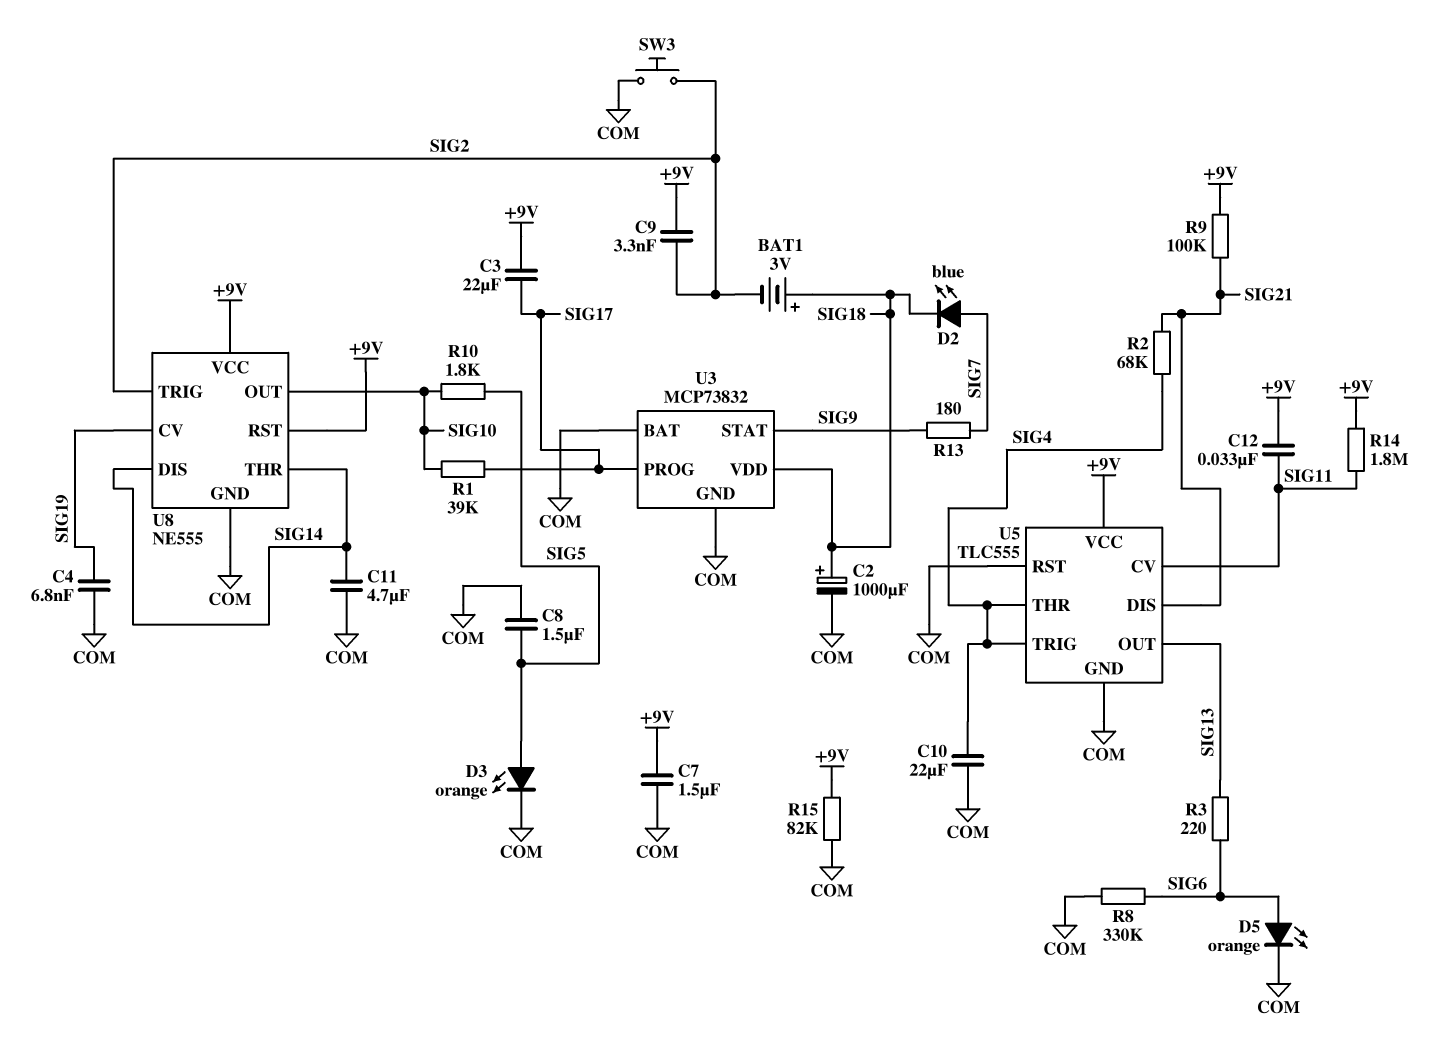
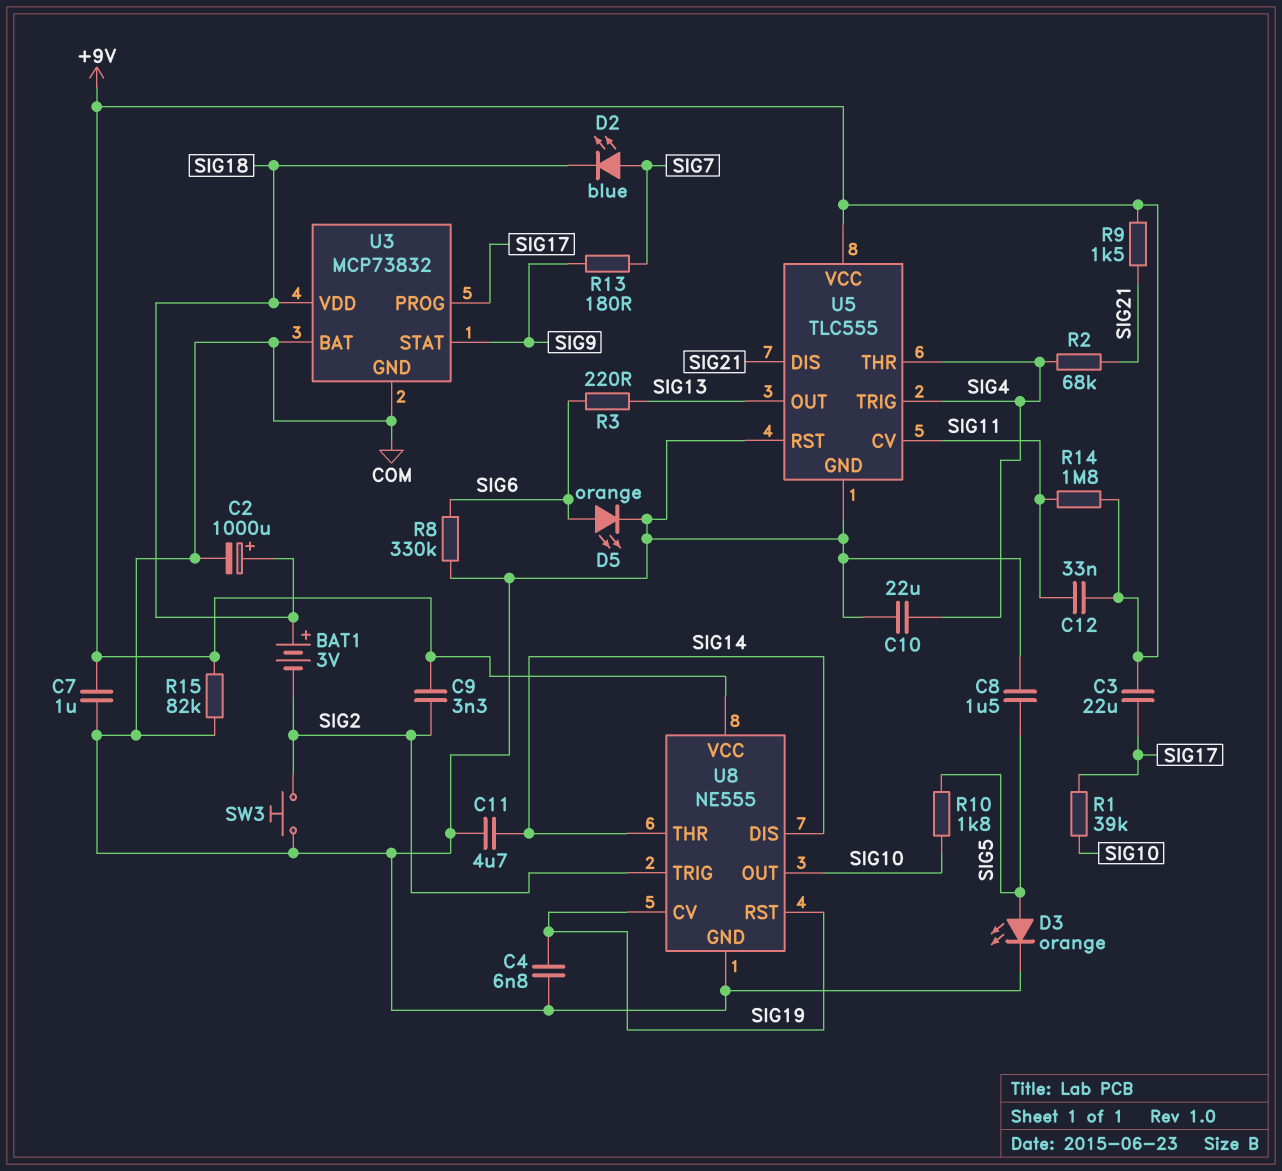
C7: 1.5uF (+9V, COM) -> 1uF (+9V, COM)
R9: 100k (+9V, SIG21) -> 1.5k (+9V, SIG21)
U8 pin RST: +9V -> SIG19

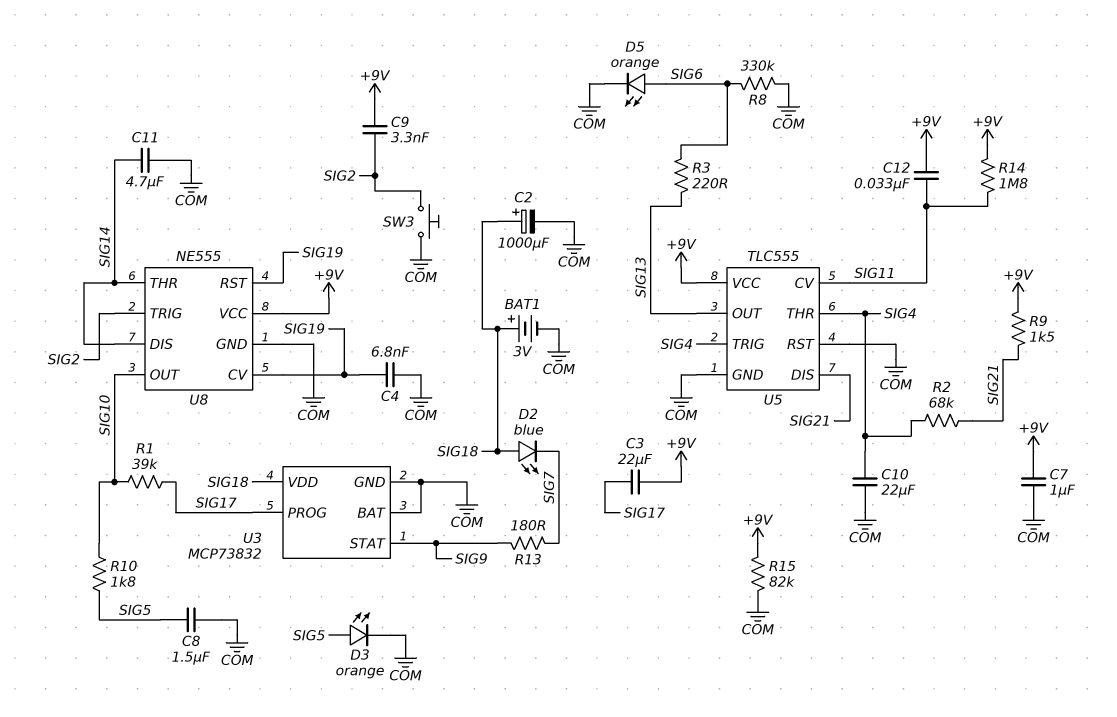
BAT1: 3V (plus SIG18, minus SIG2) -> 3V (plus SIG18, minus COM)
D2: LED blue (A SIG7, K SIG18) -> LED blue (A SIG18, K SIG7)

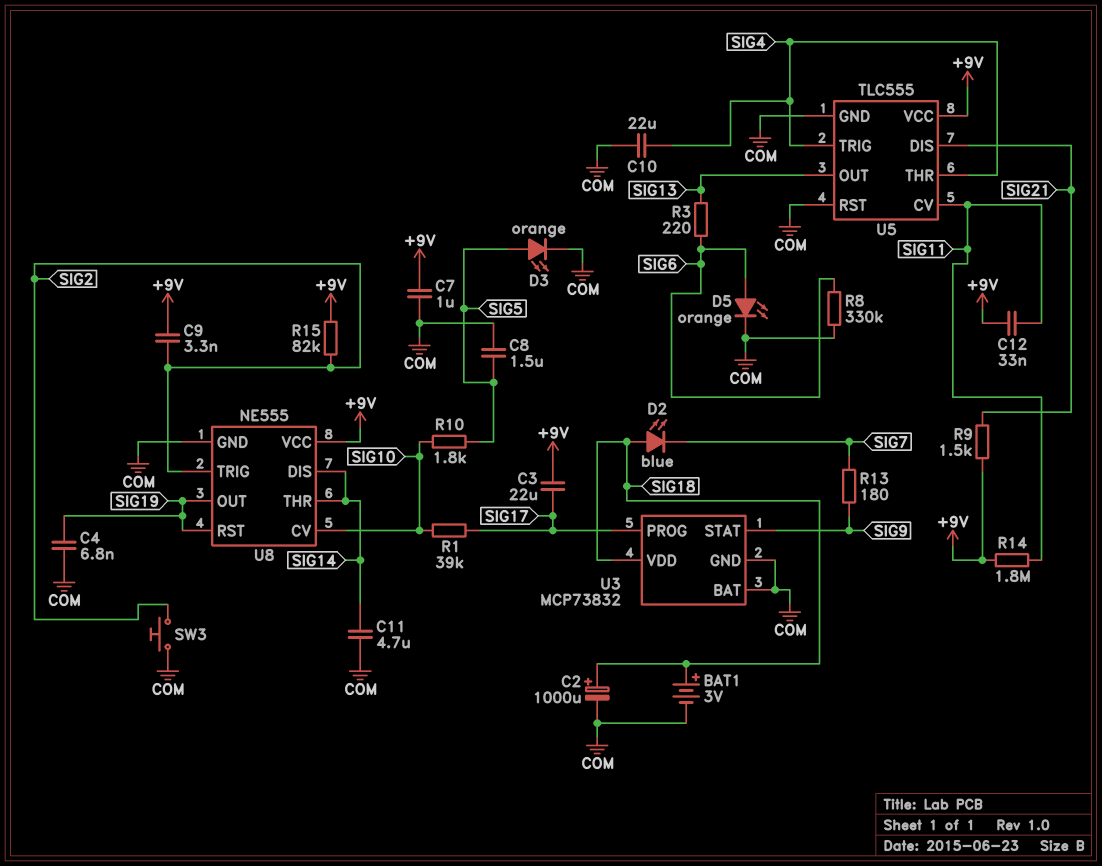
R2: 68k (SIG4, SIG21) -> none
R15: 82k (+9V, COM) -> 82k (+9V, SIG2)
U8 pin CV: SIG19 -> SIG10
U8 pin OUT: SIG10 -> SIG19

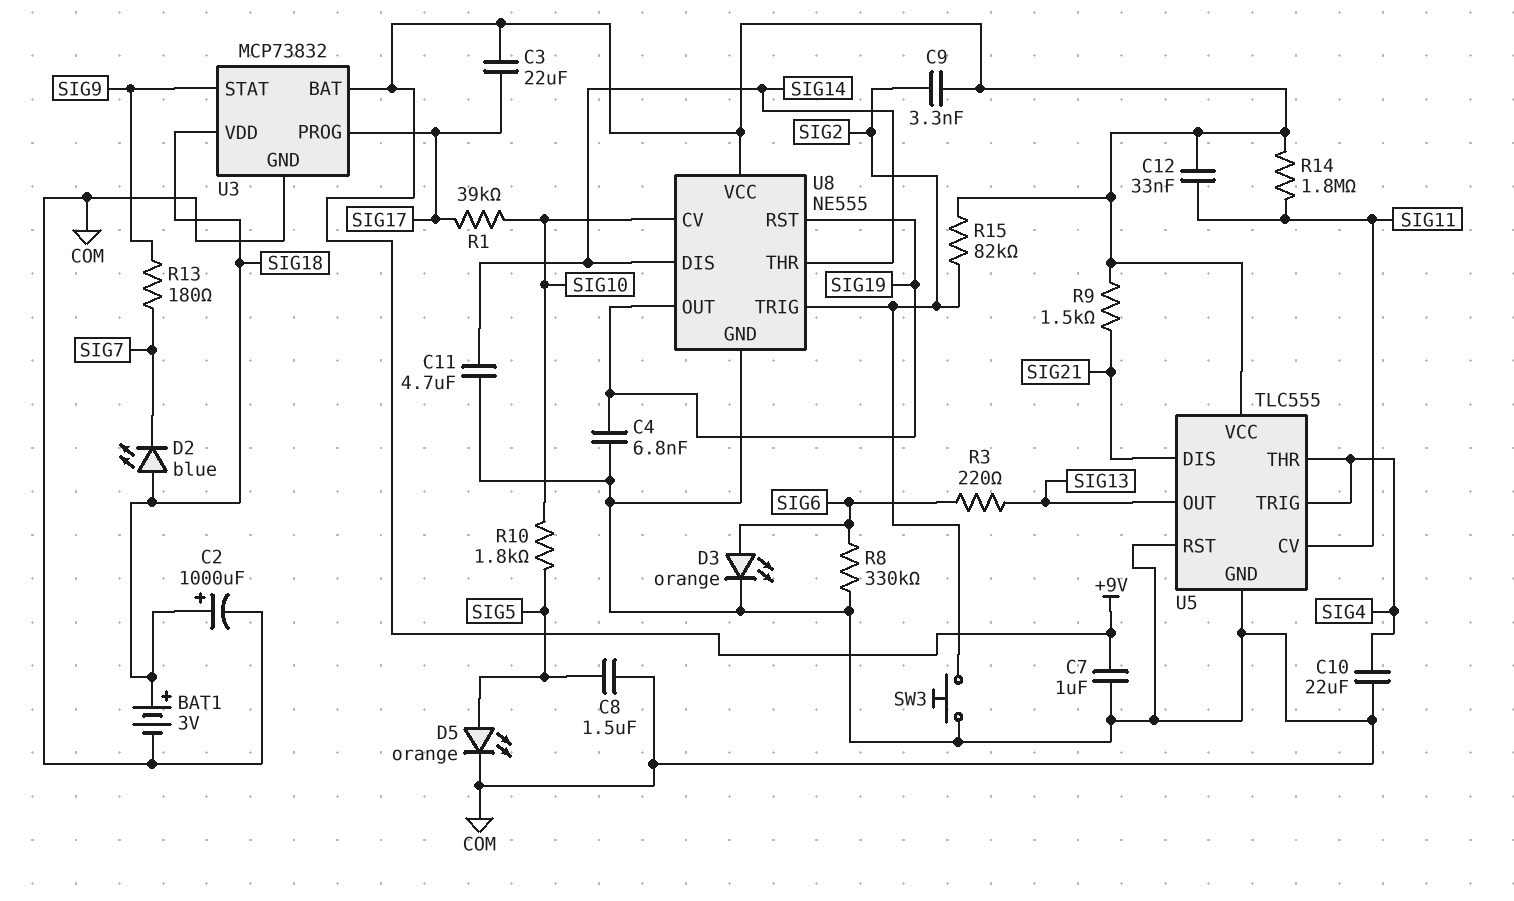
D3: LED orange (A SIG5, K COM) -> LED orange (A SIG6, K COM)
D5: LED orange (A SIG6, K COM) -> LED orange (A SIG5, K COM)
U3 pin BAT: COM -> +9V

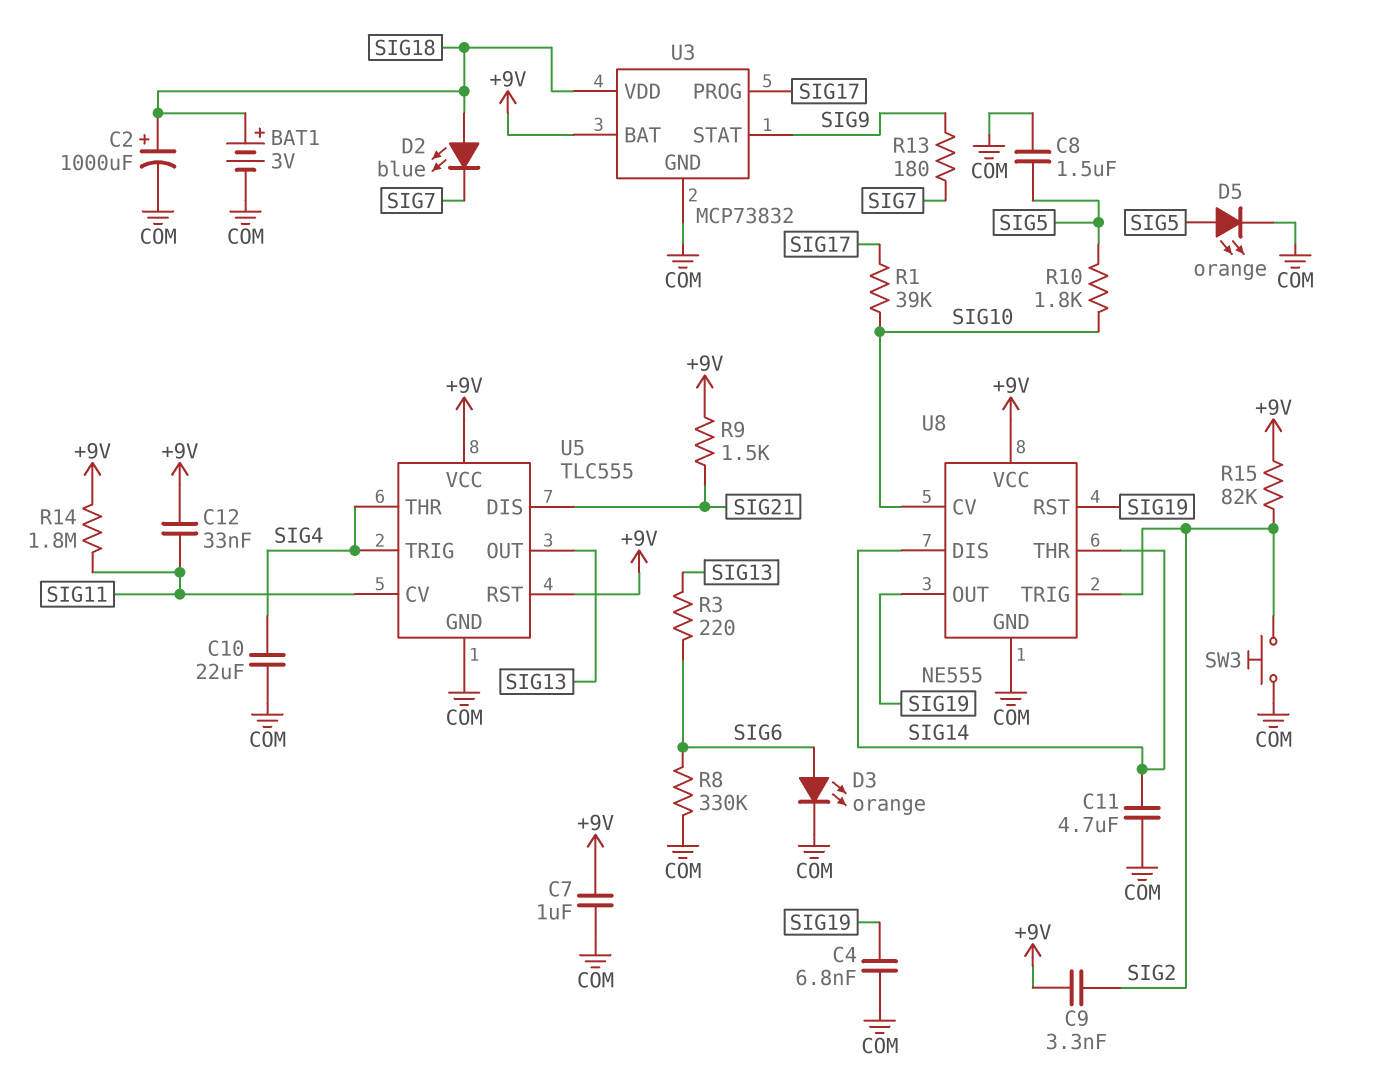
C3: 22uF (+9V, SIG17) -> none
U5 pin RST: COM -> +9V

